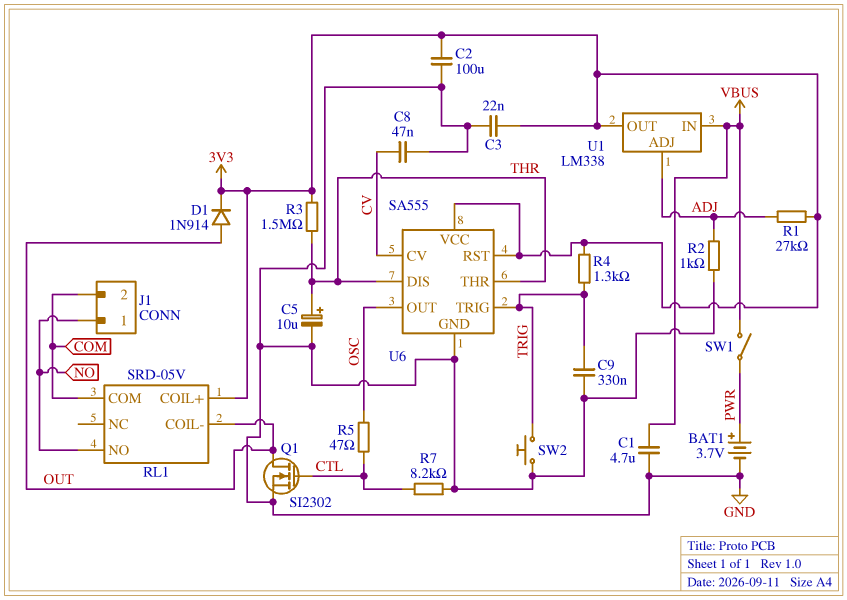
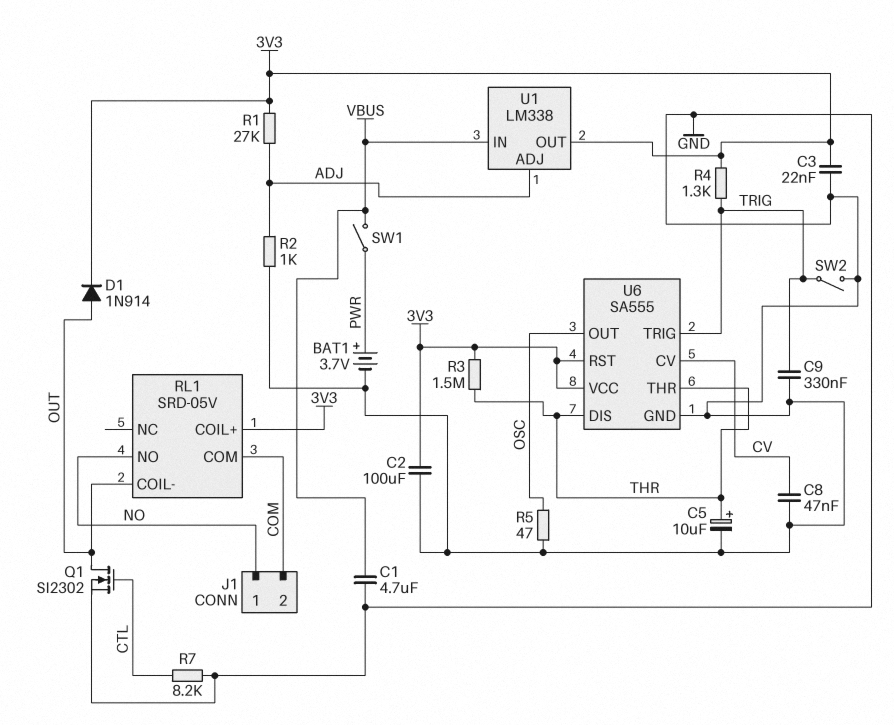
R5: 47 (CTL, OSC) -> 47 (GND, OSC)
SW2: button (GND, TRIG) -> switch (GND, TRIG)

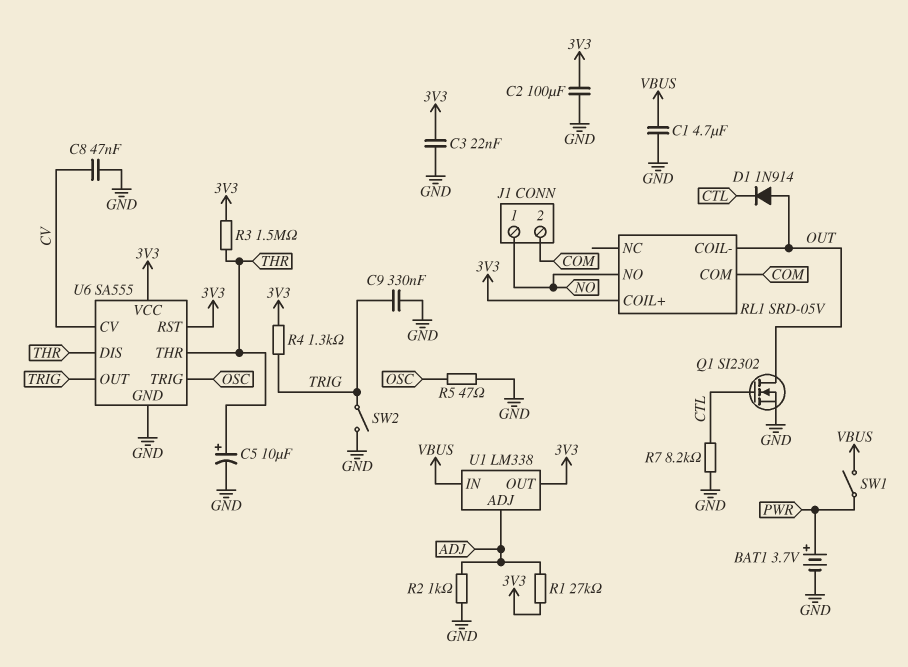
D1: diode 1N914 (A OUT, K 3V3) -> diode 1N914 (A OUT, K CTL)
U6 pin OUT: OSC -> TRIG
U6 pin TRIG: TRIG -> OSC

